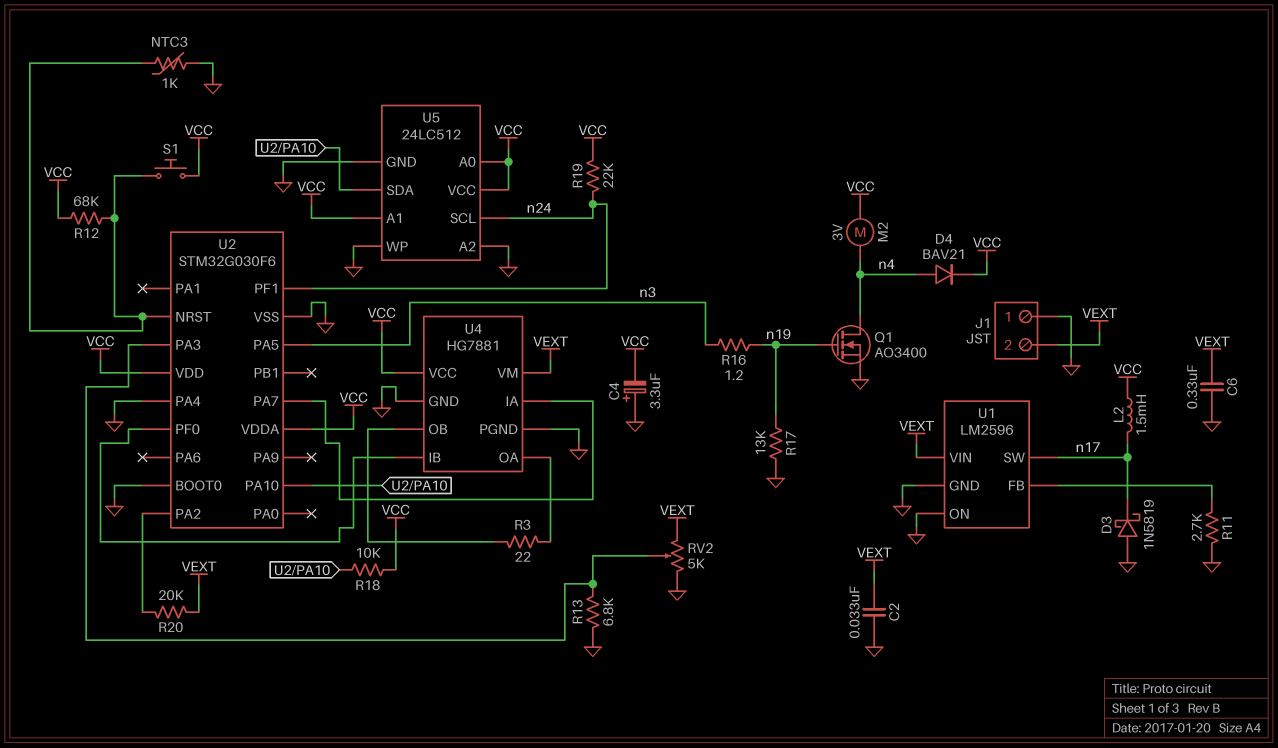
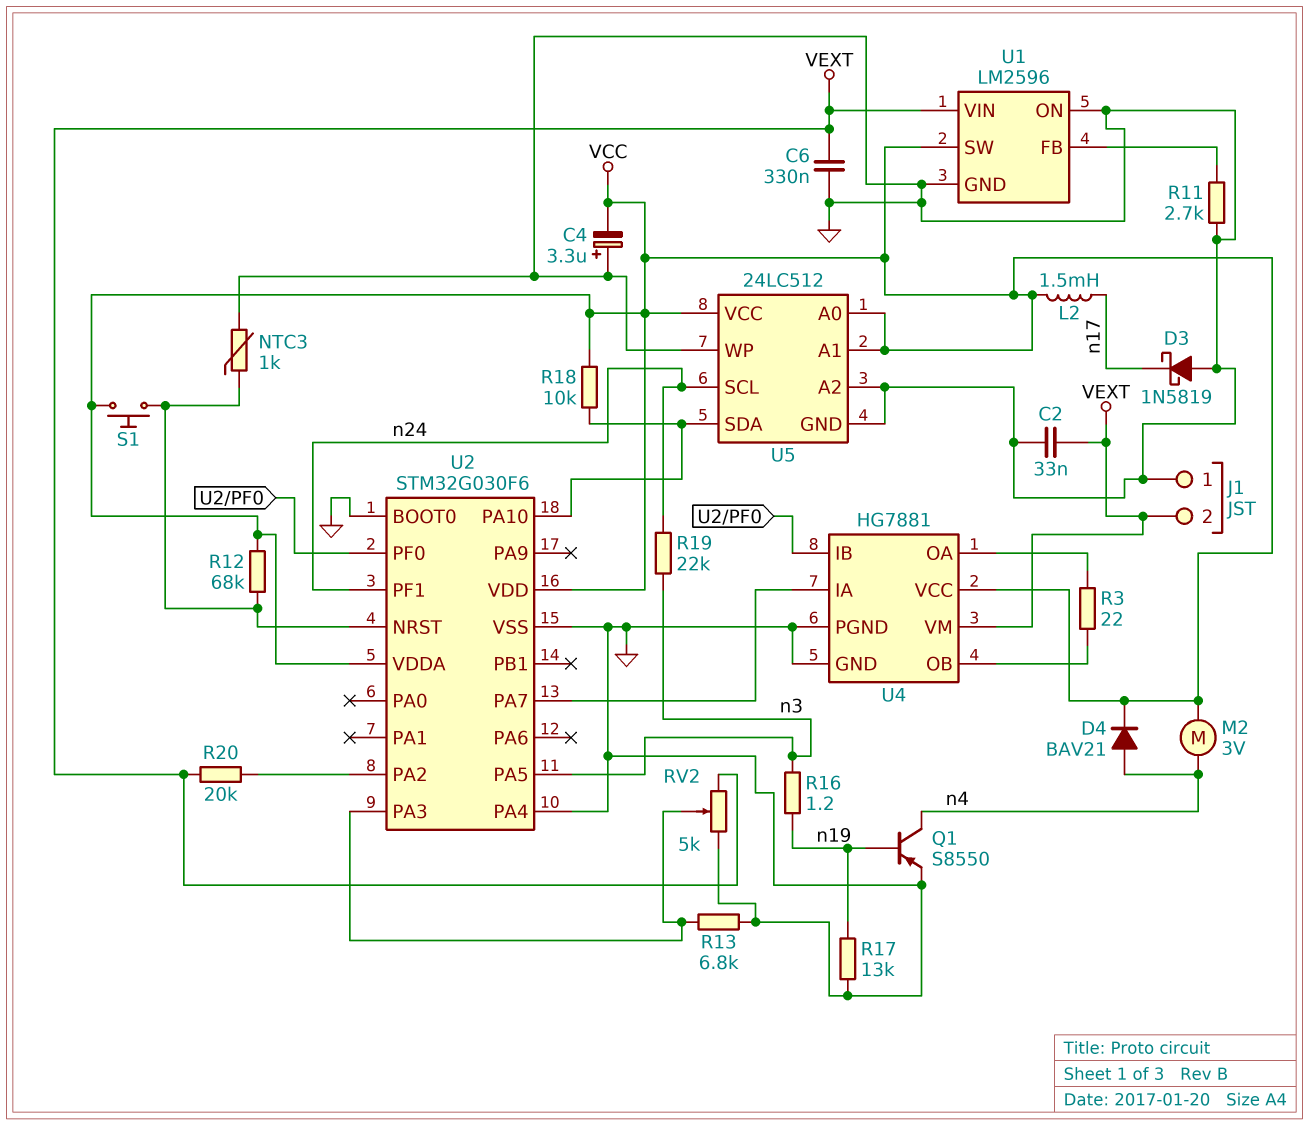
Q1: NMOS AO3400 (G n19, D n4, S GND) -> PNP S8550 (B n19, C n4, E GND)
R19: 22k (VCC, n24) -> 22k (n3, n24)
U1 pin SW: n17 -> VCC

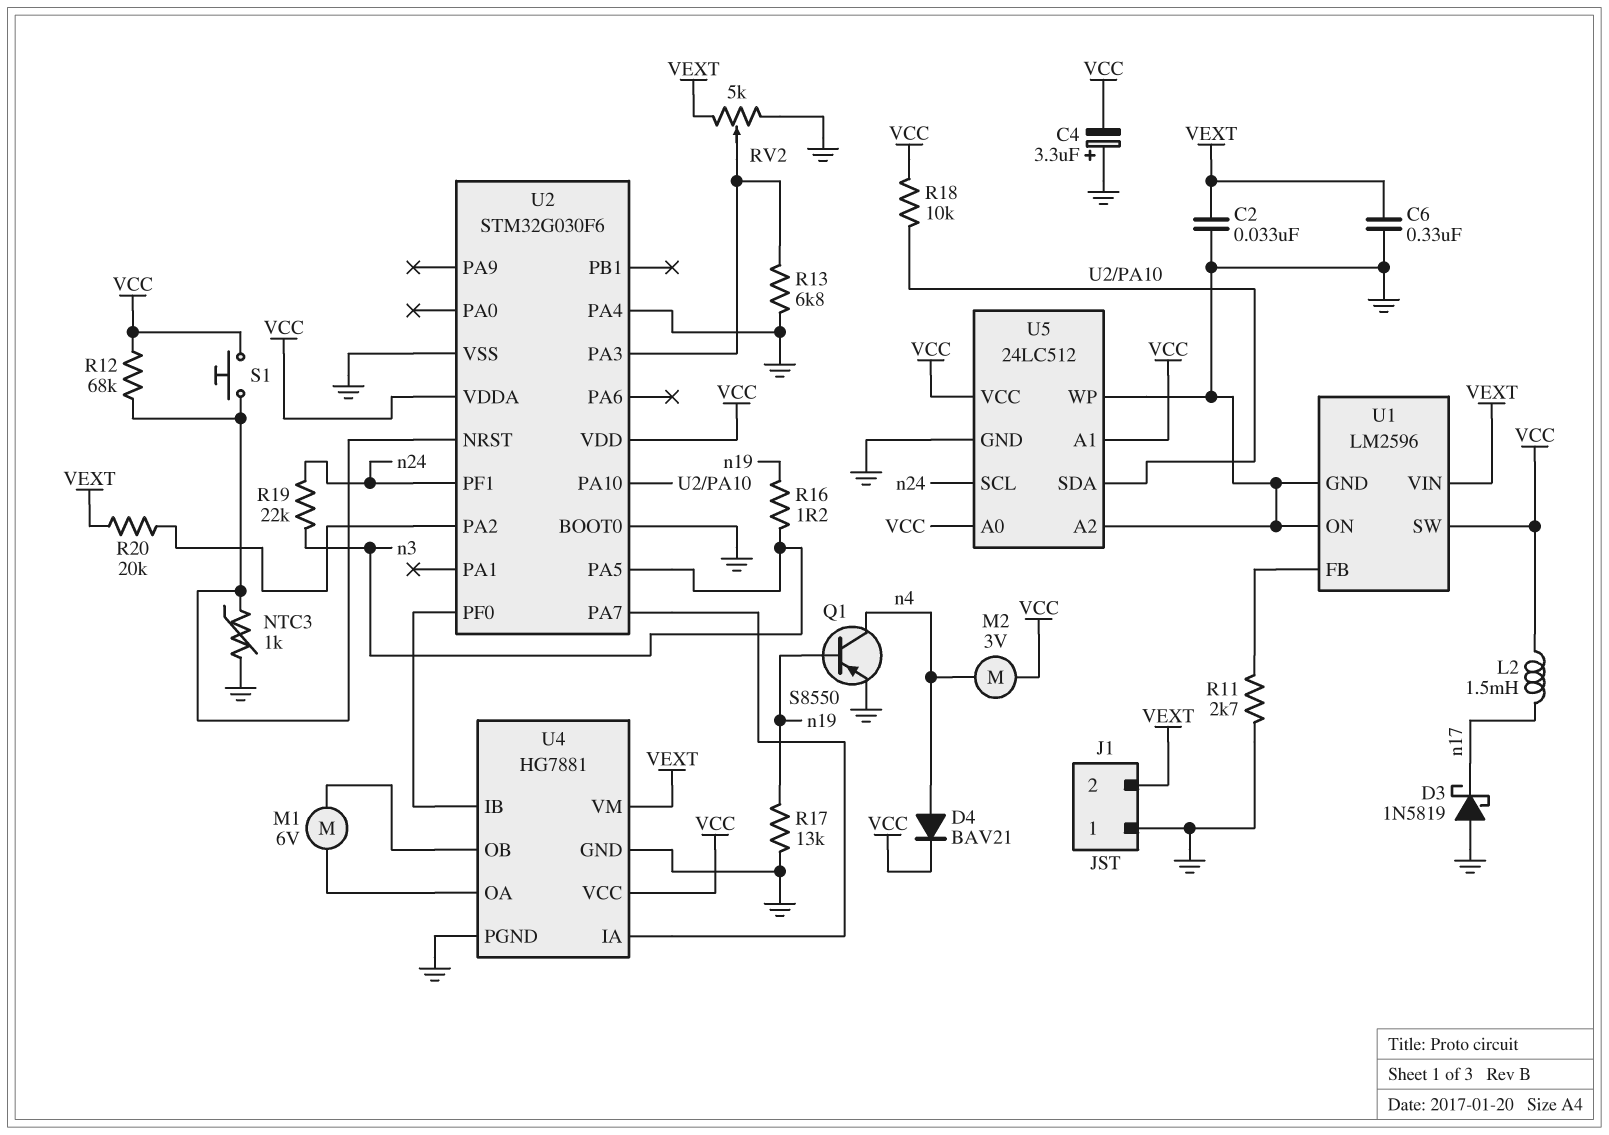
M1: none -> motor 6V (U4/OA, U4/OB)
R3: 22 (U4/OA, U4/OB) -> none

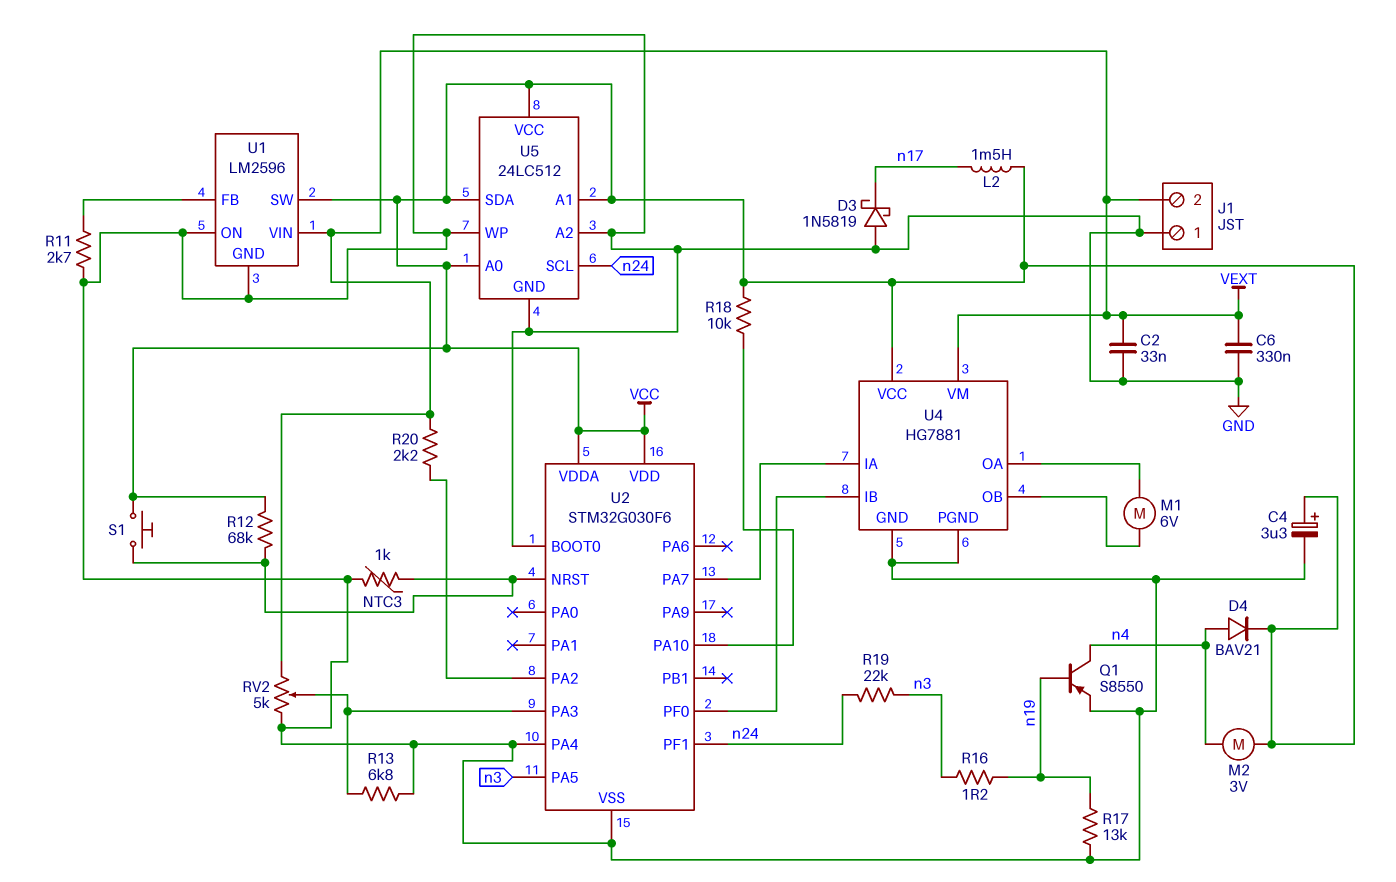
C4: 3.3uF (plus GND, minus VCC) -> 3.3uF (plus VCC, minus GND)
R20: 20k (U2/PA2, VEXT) -> 2.2k (U2/PA2, VEXT)
U5 pin SDA: U2/PA10 -> VCC

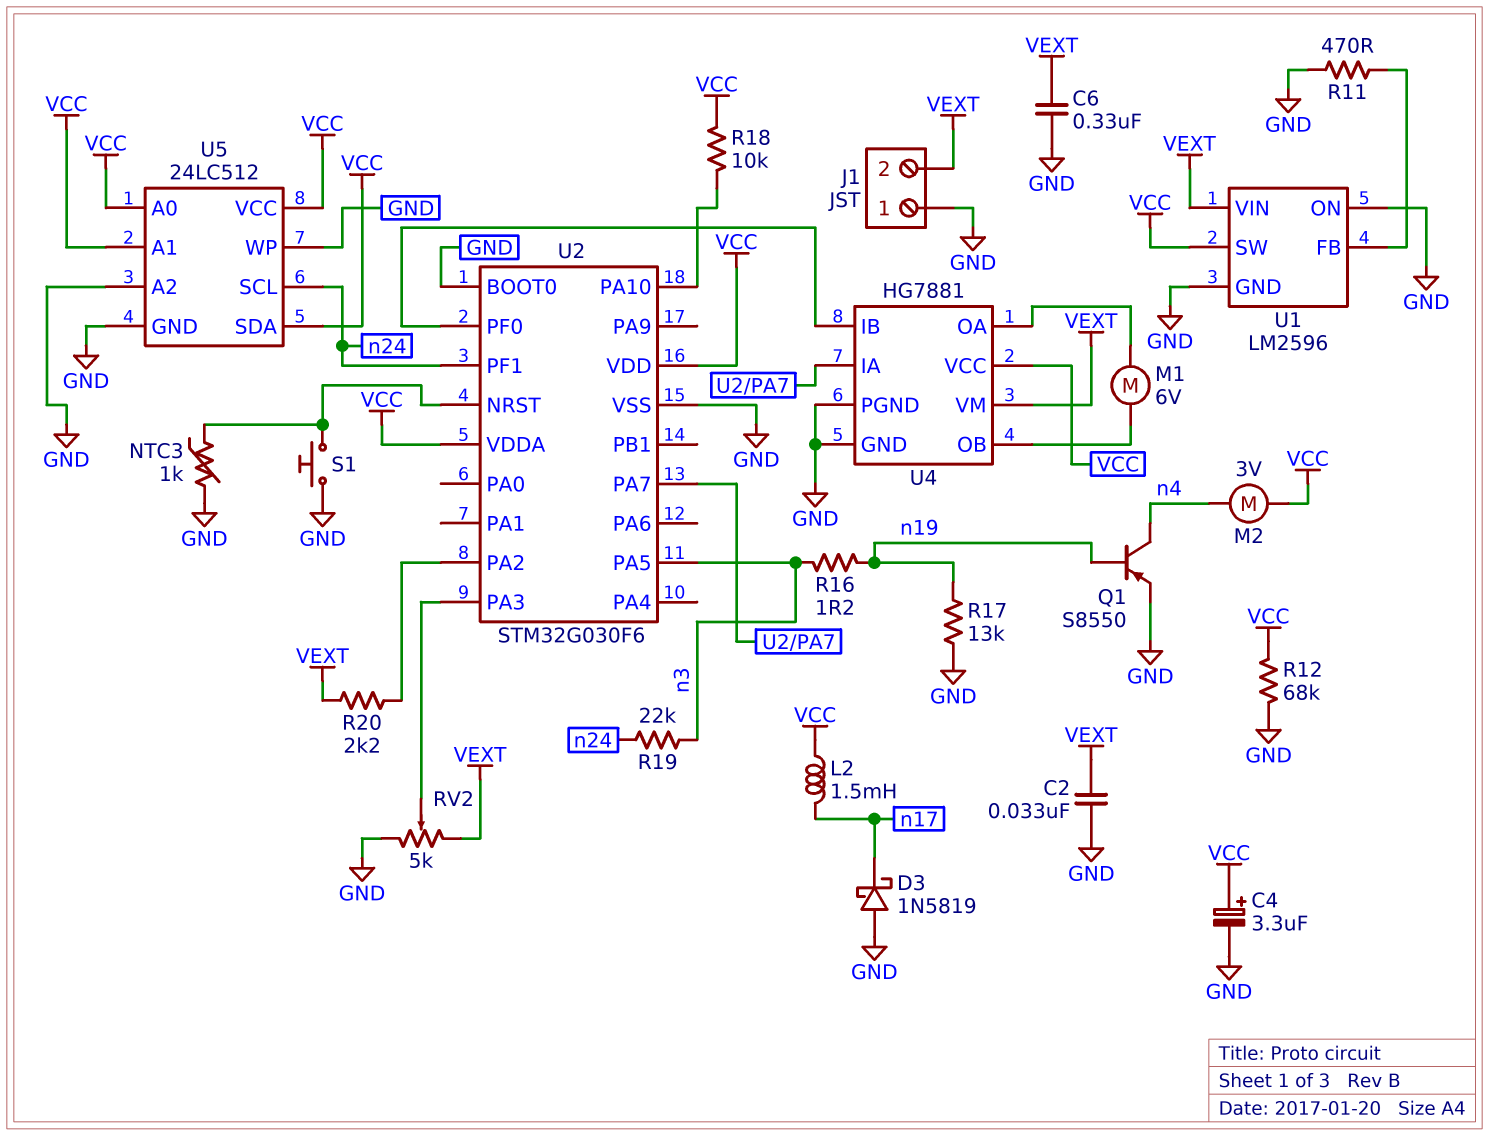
D4: diode BAV21 (A n4, K VCC) -> none
R11: 2.7k (GND, U1/FB) -> 470 (GND, U1/FB)
R12: 68k (U2/NRST, VCC) -> 68k (GND, VCC)
R13: 6.8k (GND, U2/PA3) -> none
S1: button (U2/NRST, VCC) -> button (GND, U2/NRST)
U2 pin PA4: GND -> none

